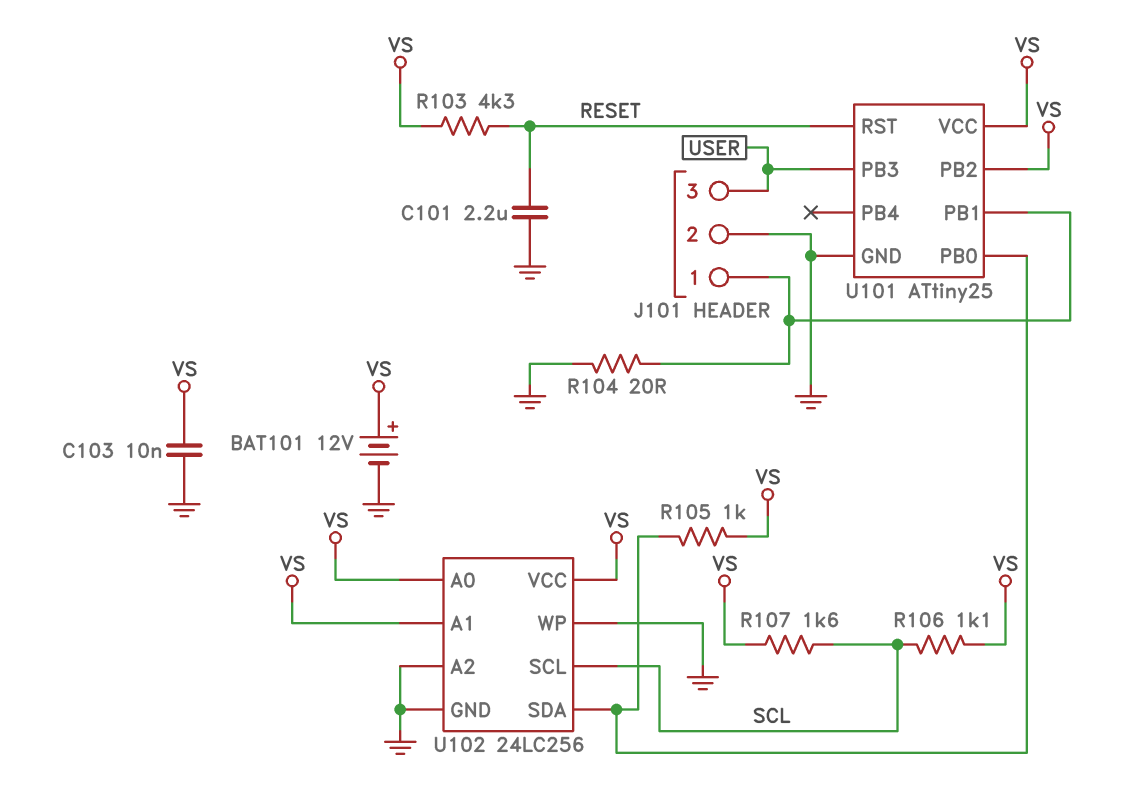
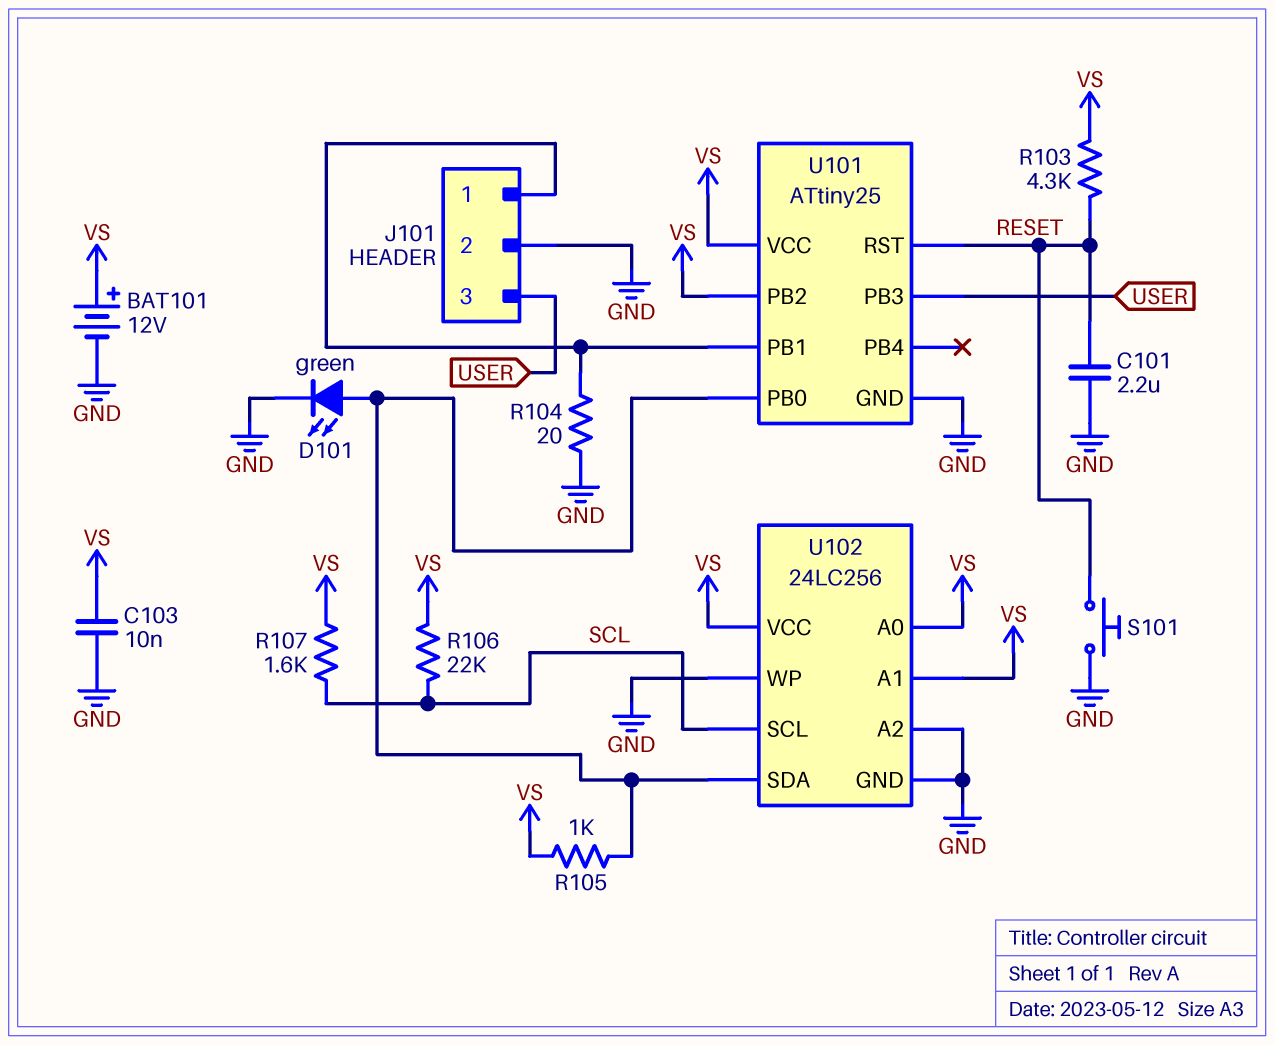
D101: none -> LED green (A U101/PB0, K GND)
R106: 1.1k (SCL, VS) -> 22k (SCL, VS)
S101: none -> button (GND, RESET)

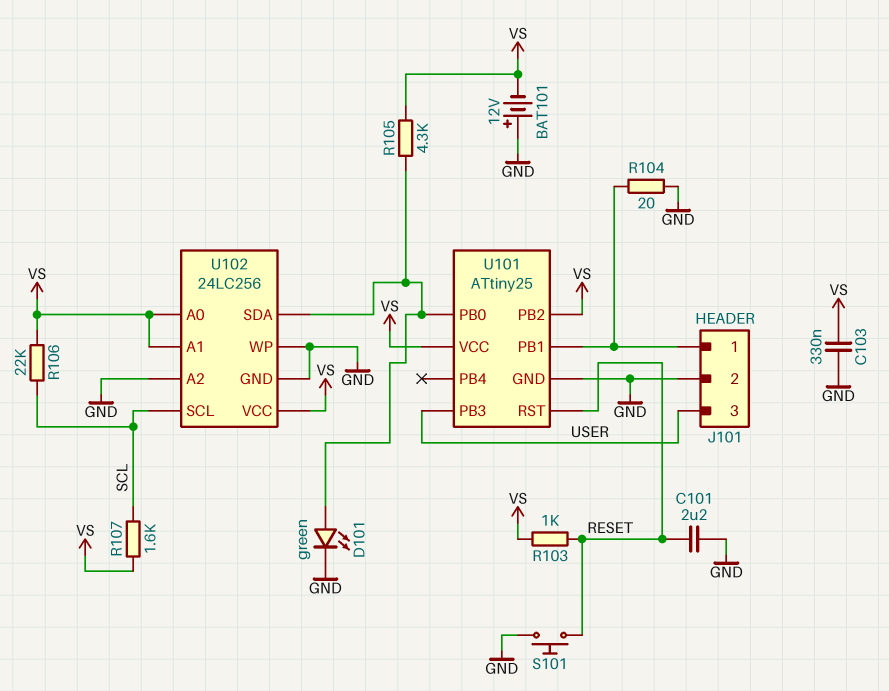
BAT101: 12V (plus VS, minus GND) -> 12V (plus GND, minus VS)
C103: 10nF (GND, VS) -> 330nF (GND, VS)
R103: 4.3k (RESET, VS) -> 1k (RESET, VS)
R105: 1k (U101/PB0, VS) -> 4.3k (U101/PB0, VS)

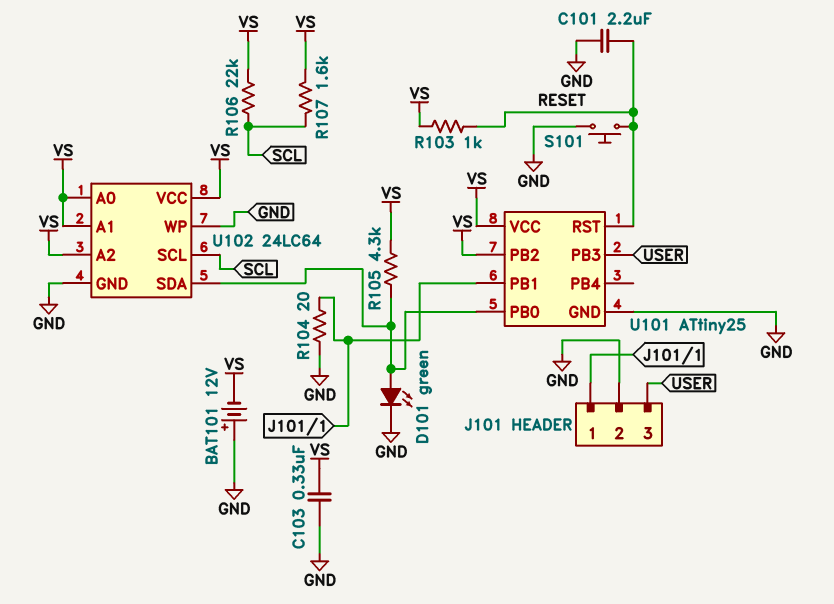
U102: 24LC256 -> 24LC64
U102 pin A2: GND -> VS

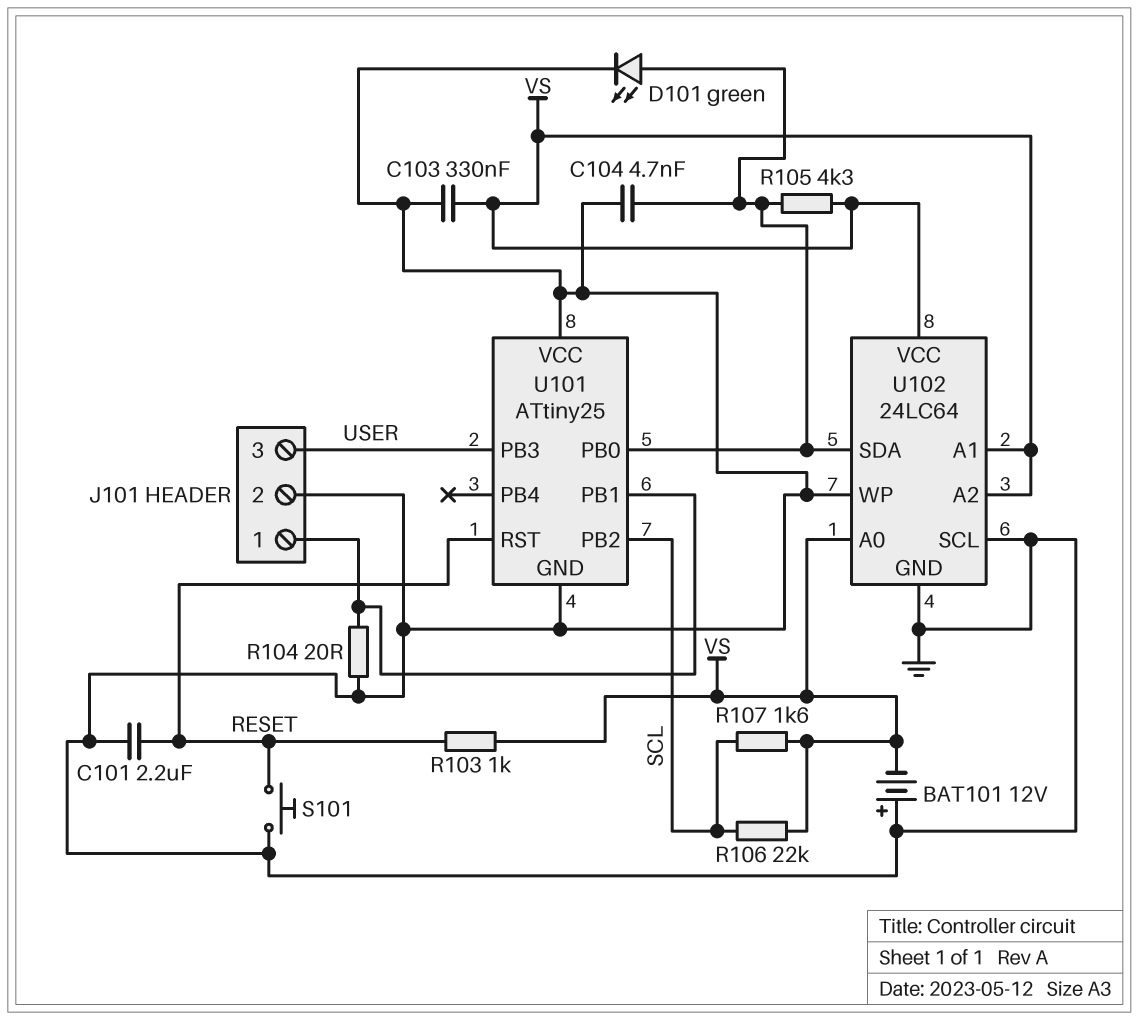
C104: none -> 4.7nF (GND, U101/PB0)
U101 pin PB2: VS -> SCL
U101 pin VCC: VS -> GND
U102 pin SCL: SCL -> GND

